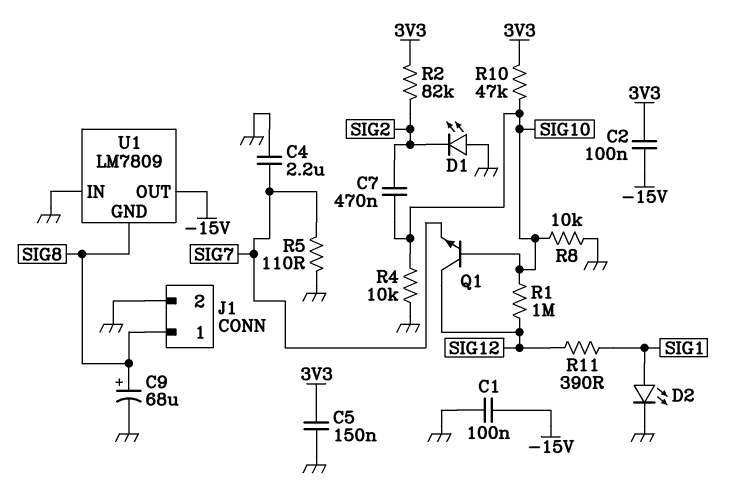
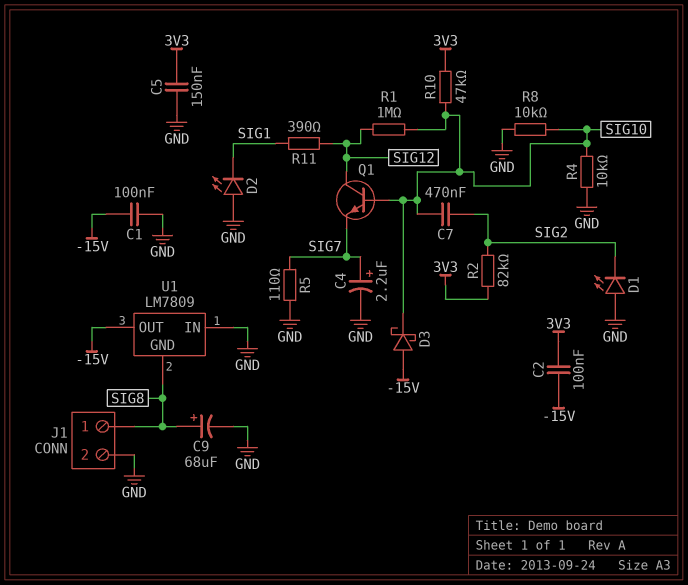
C4: 2.2uF (GND, SIG7) -> 2.2uF (plus SIG7, minus GND)
D2: LED (A SIG1, K GND) -> LED (A GND, K SIG1)
D3: none -> schottky (A -15V, K SIG10)

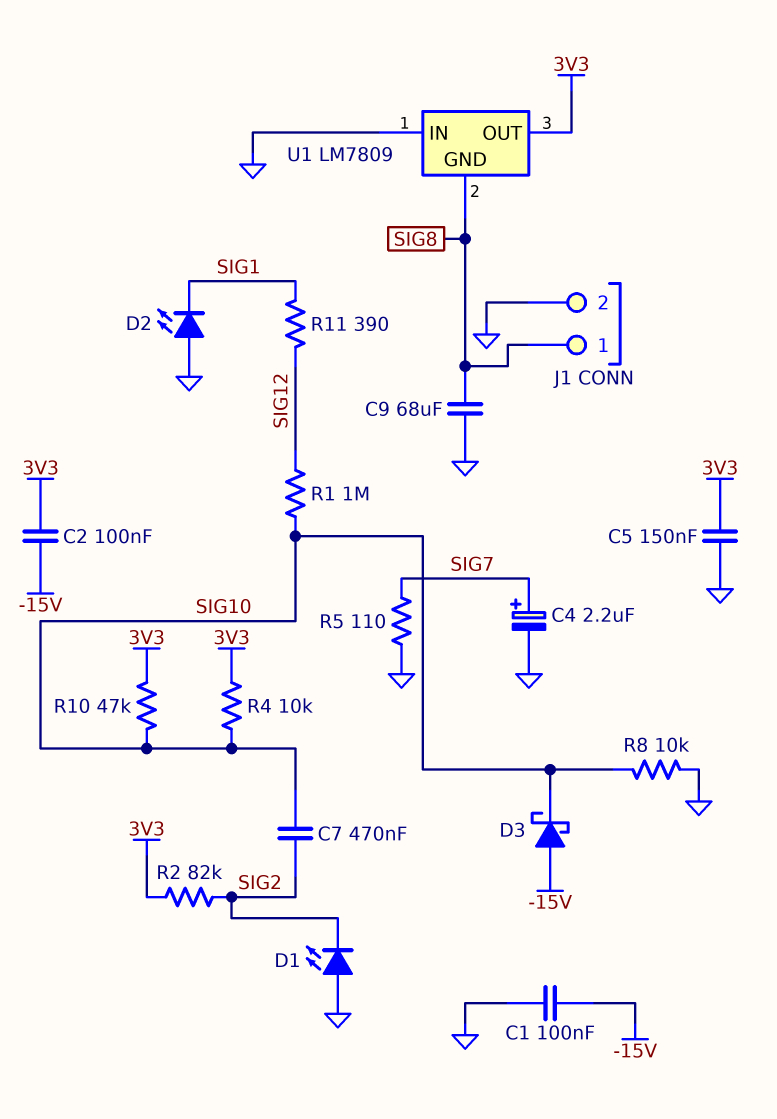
C9: 68uF (plus SIG8, minus GND) -> 68uF (GND, SIG8)
Q1: NPN (B SIG10, C SIG12, E SIG7) -> none
R4: 10k (GND, SIG10) -> 10k (3V3, SIG10)
U1 pin OUT: -15V -> 3V3

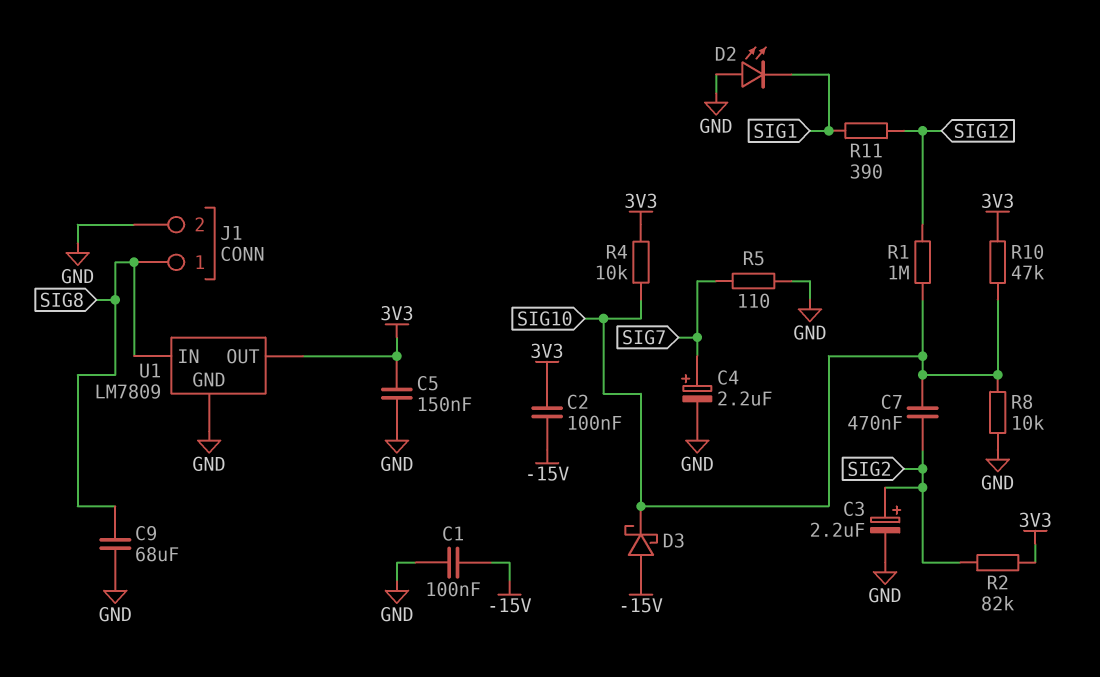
C3: none -> 2.2uF (plus SIG2, minus GND)
D1: LED (A GND, K SIG2) -> none
U1 pin GND: SIG8 -> GND
U1 pin IN: GND -> SIG8

